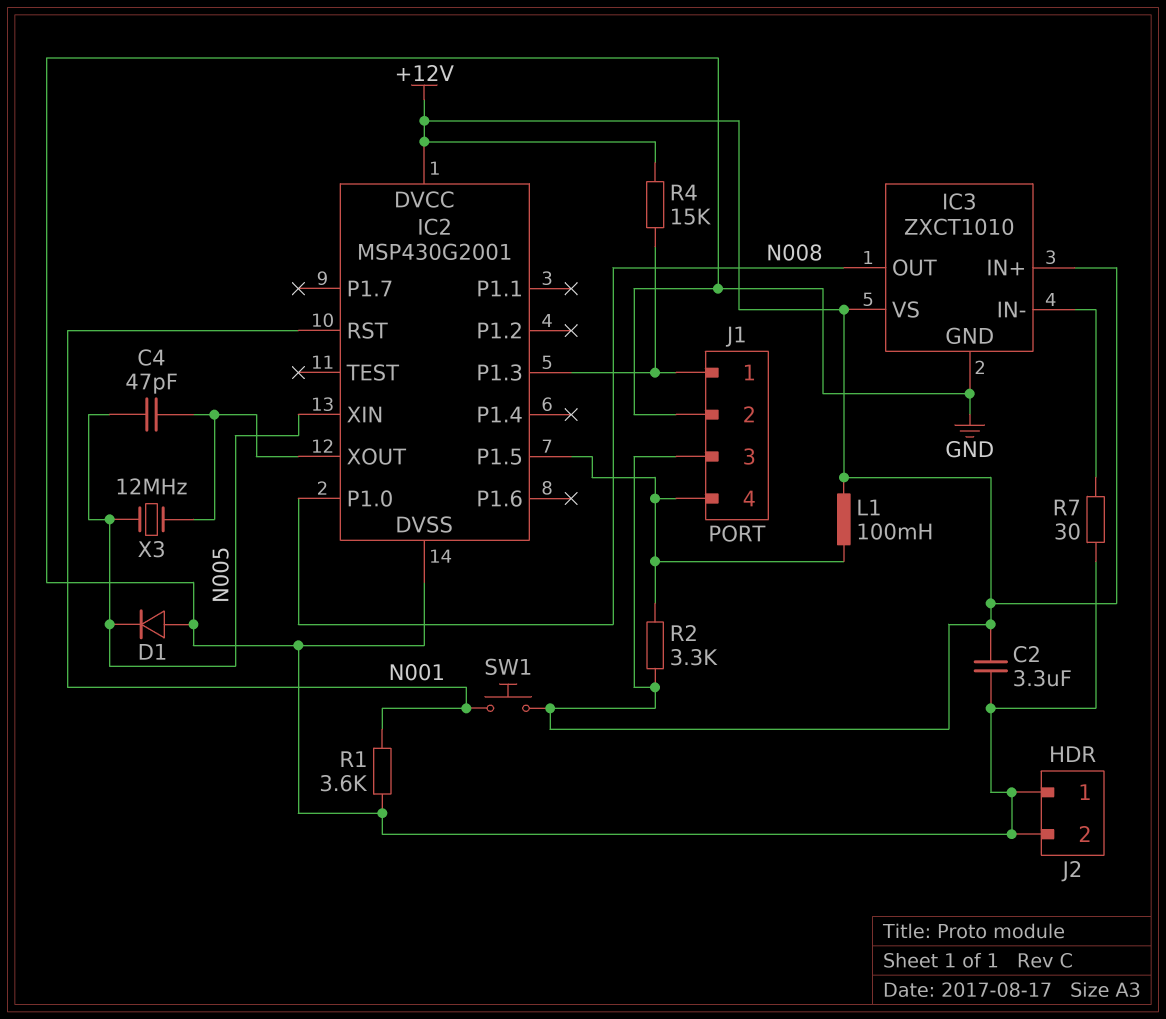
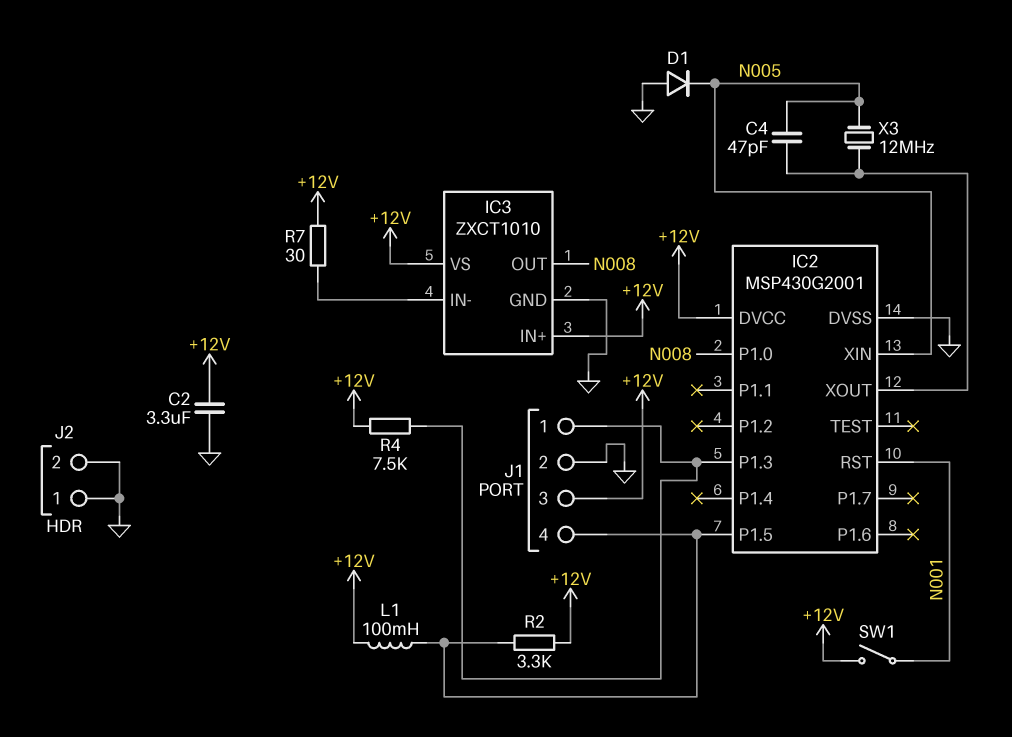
R1: 3.6k (GND, N001) -> none
R4: 15k (+12V, IC2/P1.3) -> 7.5k (+12V, IC2/P1.3)
R7: 30 (GND, IC3/IN-) -> 30 (+12V, IC3/IN-)
SW1: button (+12V, N001) -> switch (+12V, N001)

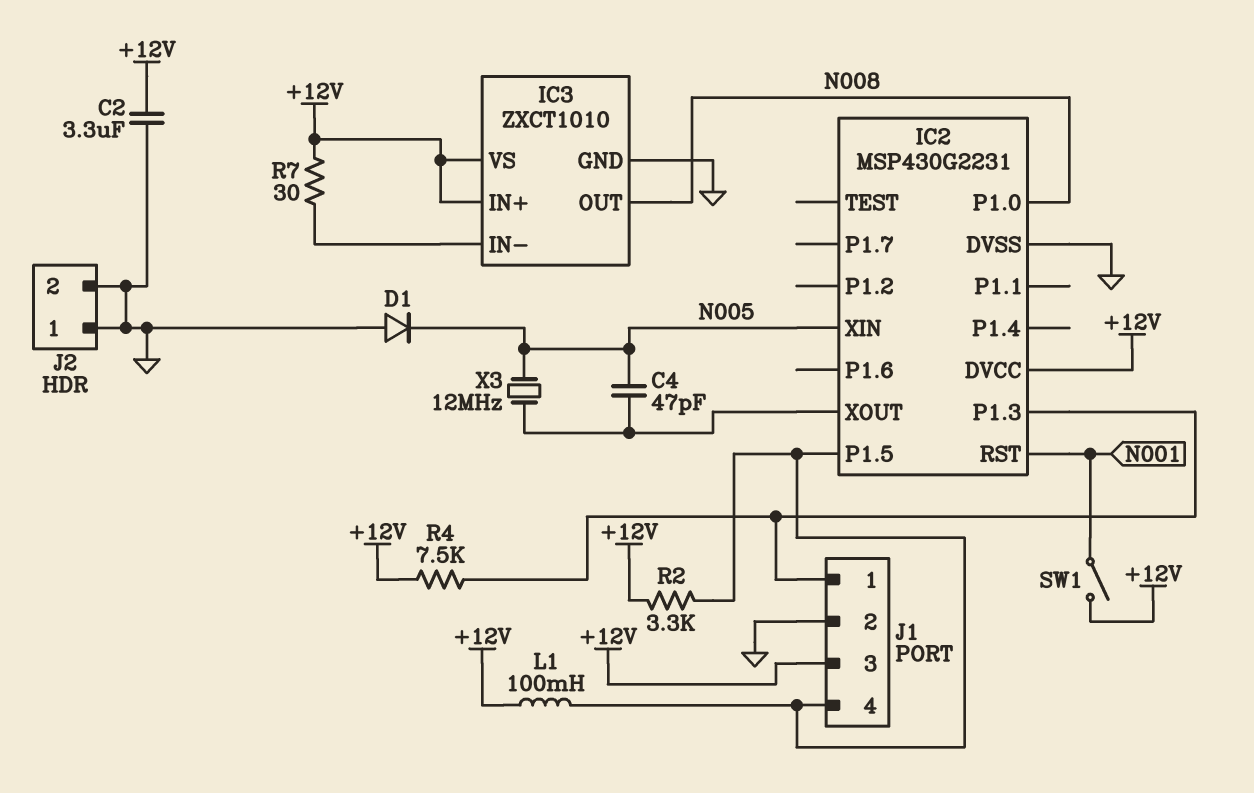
IC2: MSP430G2001 -> MSP430G2231

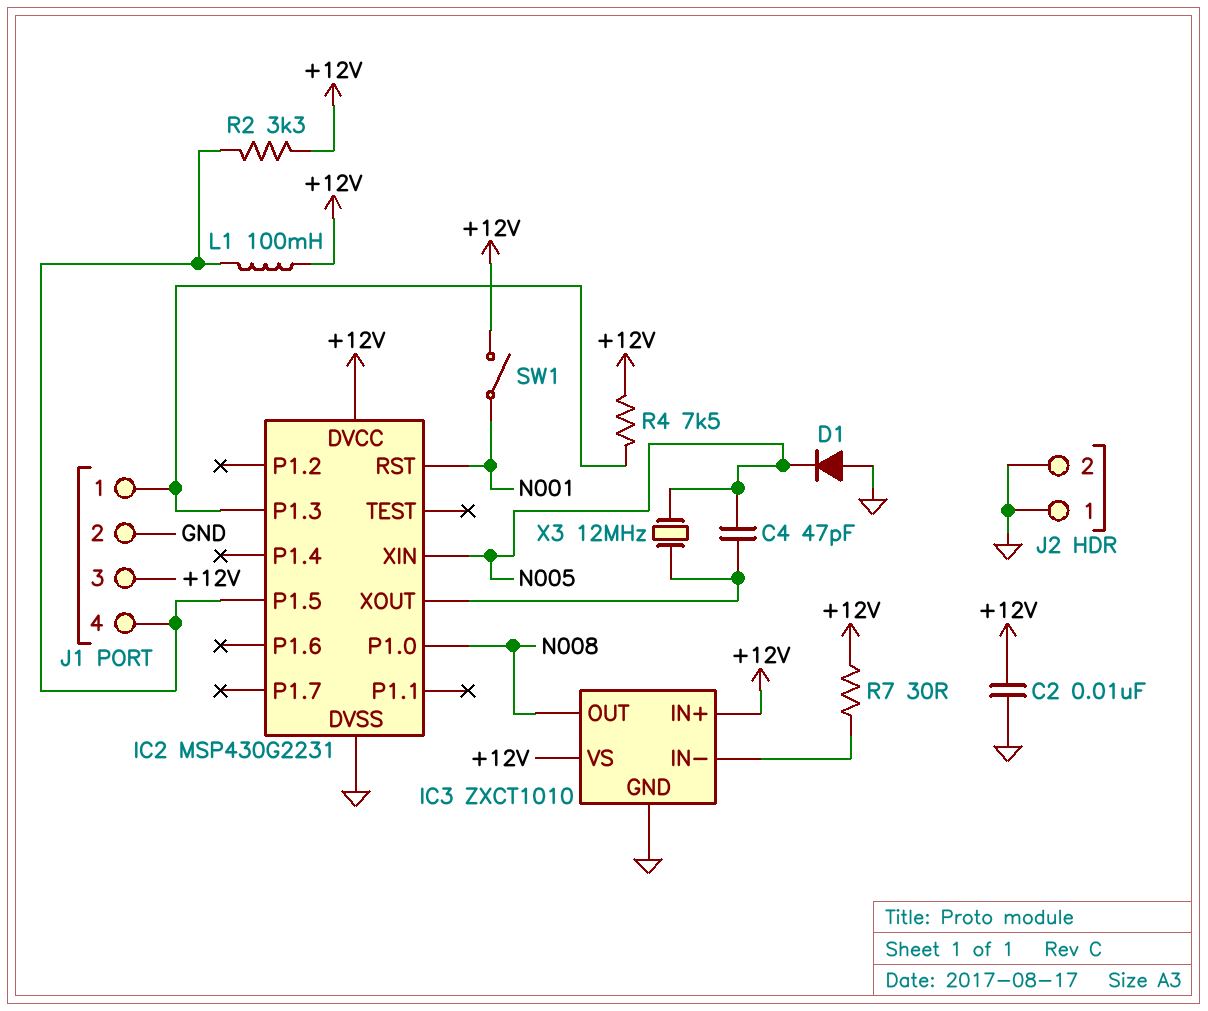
C2: 3.3uF (+12V, GND) -> 10nF (+12V, GND)

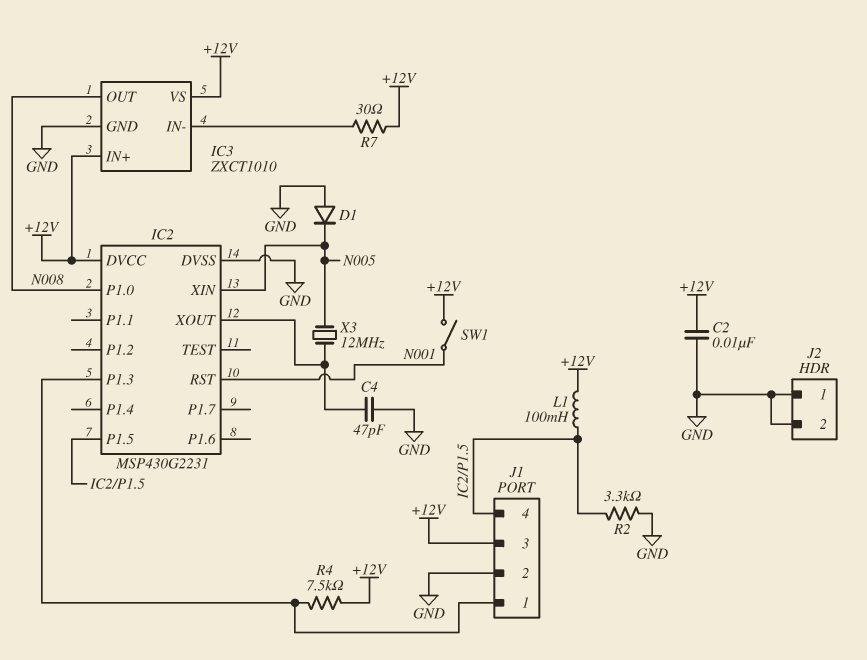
C4: 47pF (IC2/XOUT, N005) -> 47pF (GND, IC2/XOUT)
R2: 3.3k (+12V, IC2/P1.5) -> 3.3k (GND, IC2/P1.5)

